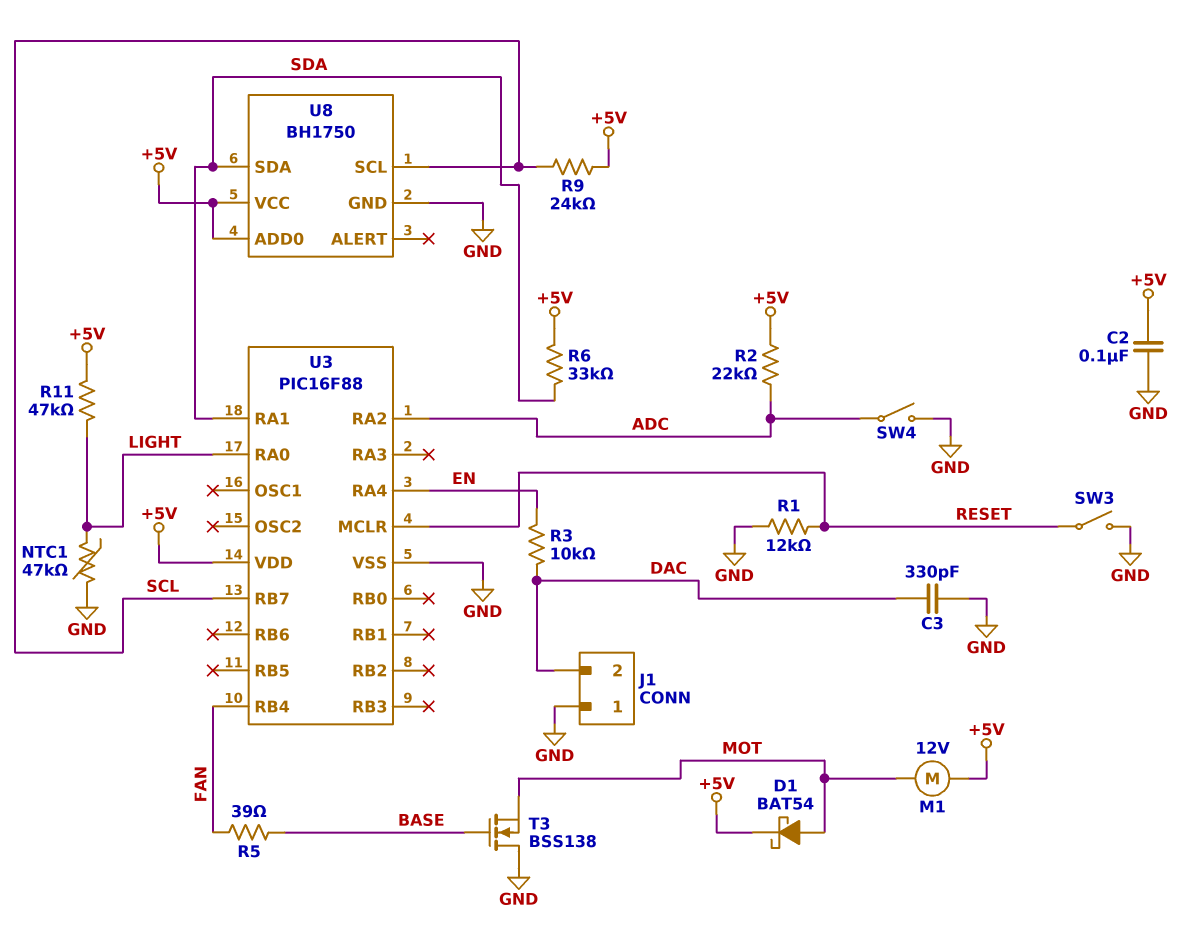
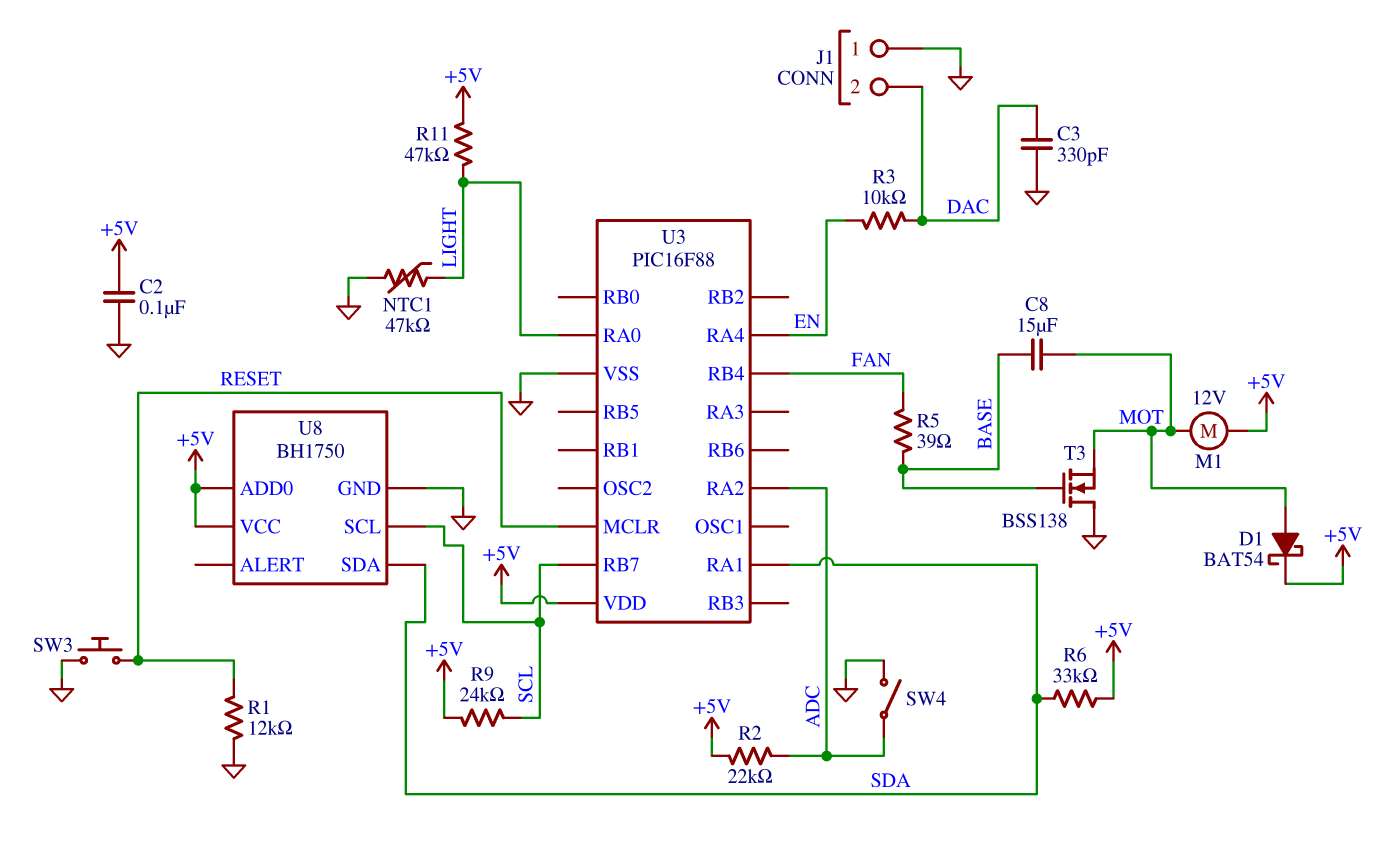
C8: none -> 15uF (BASE, MOT)
SW3: switch (GND, RESET) -> button (GND, RESET)

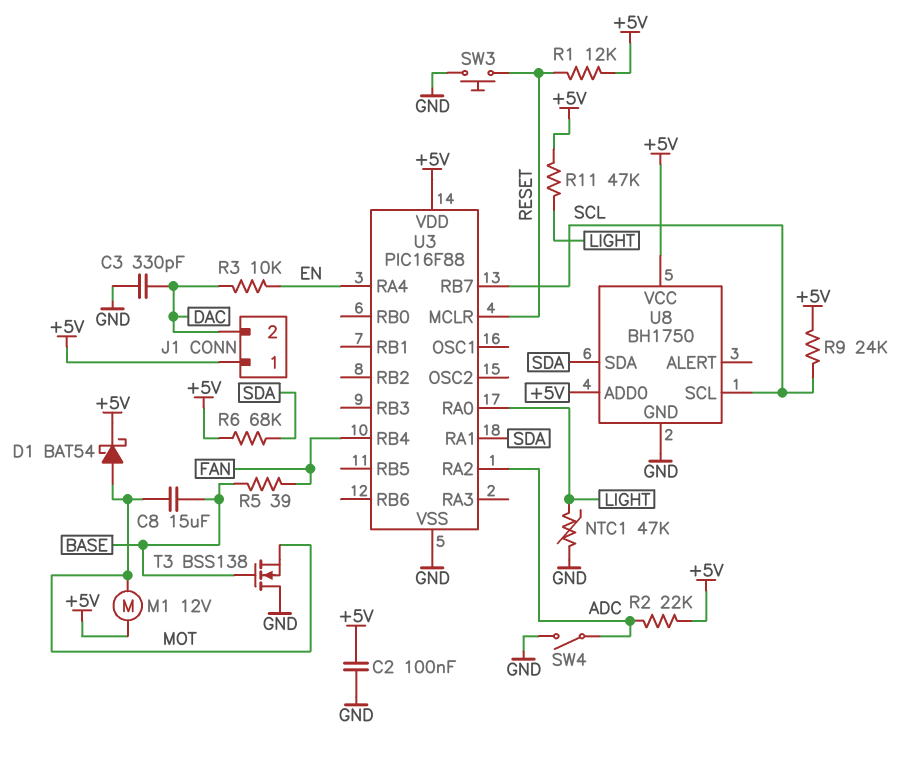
J1 pin 1: GND -> +5V
R1: 12k (GND, RESET) -> 12k (+5V, RESET)
R6: 33k (+5V, SDA) -> 68k (+5V, SDA)

